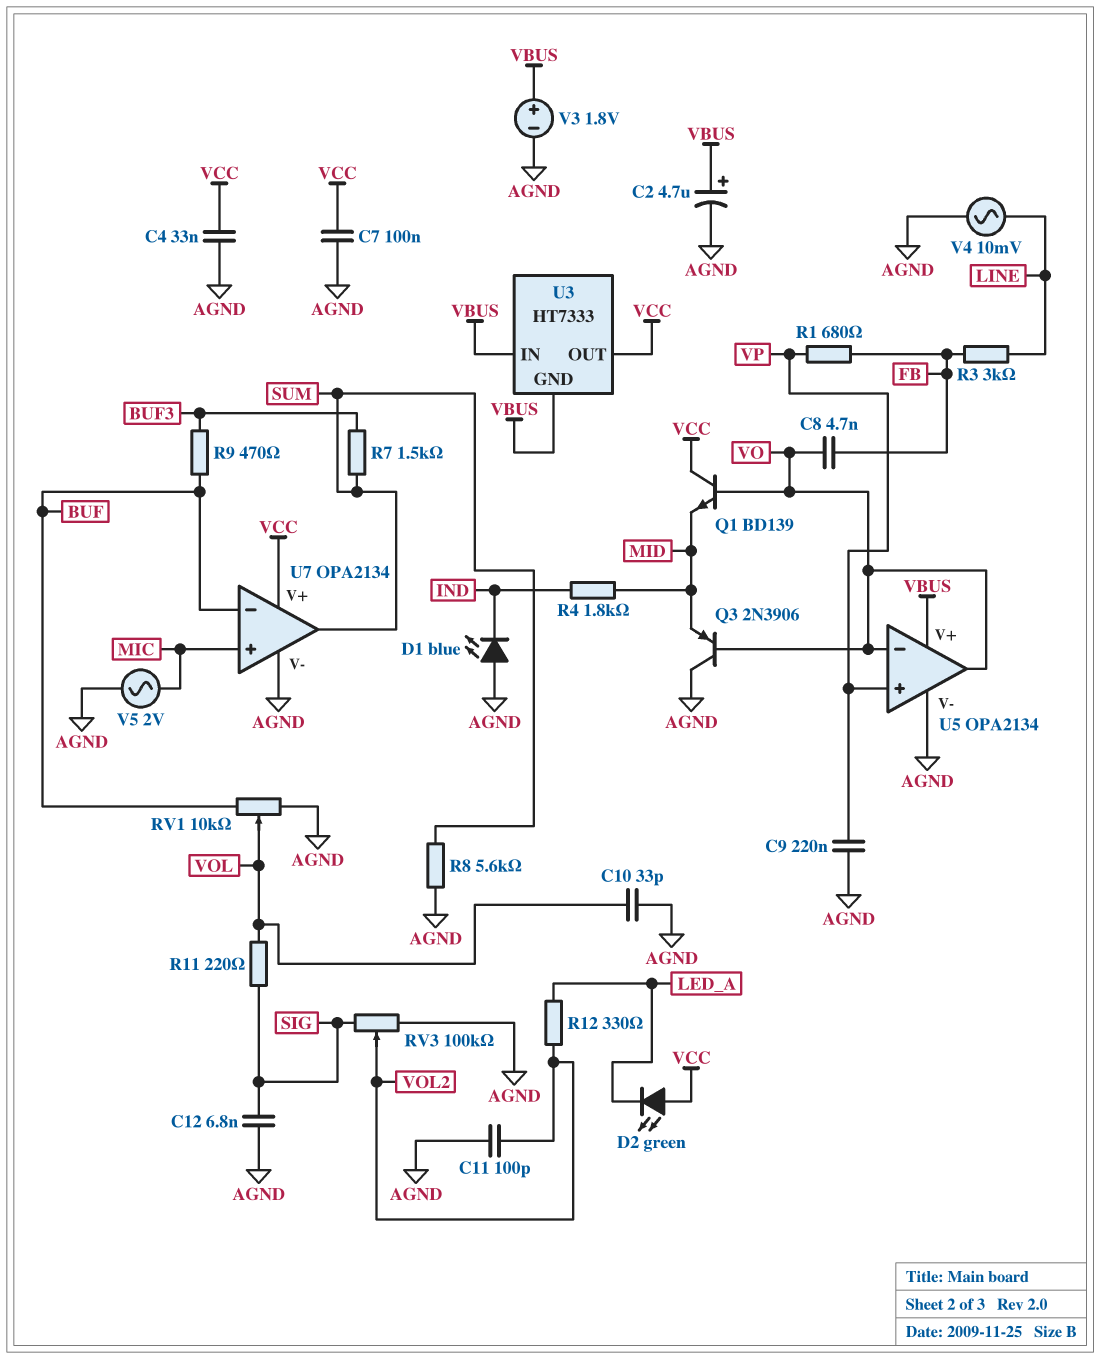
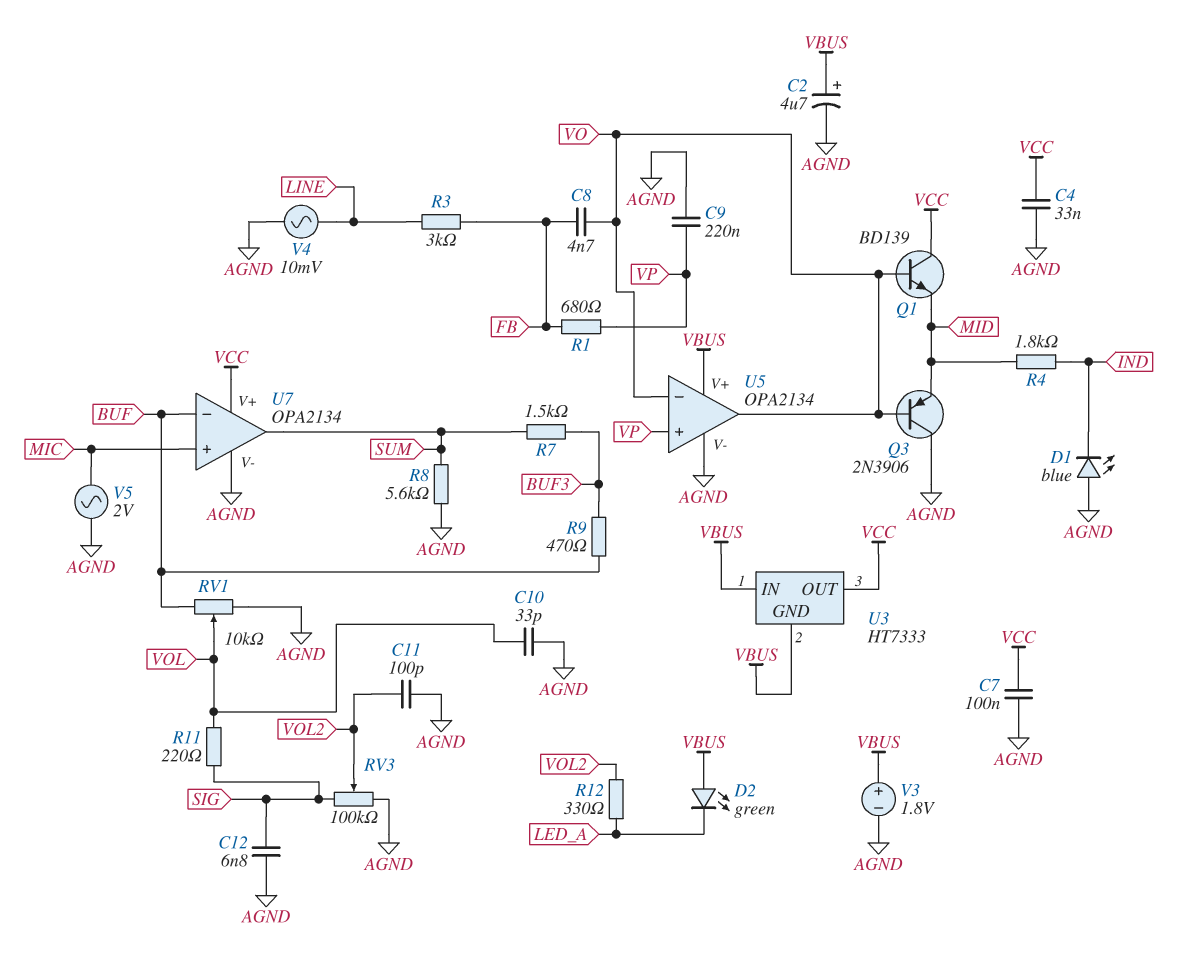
D2: LED green (A VCC, K LED_A) -> LED green (A VBUS, K LED_A)

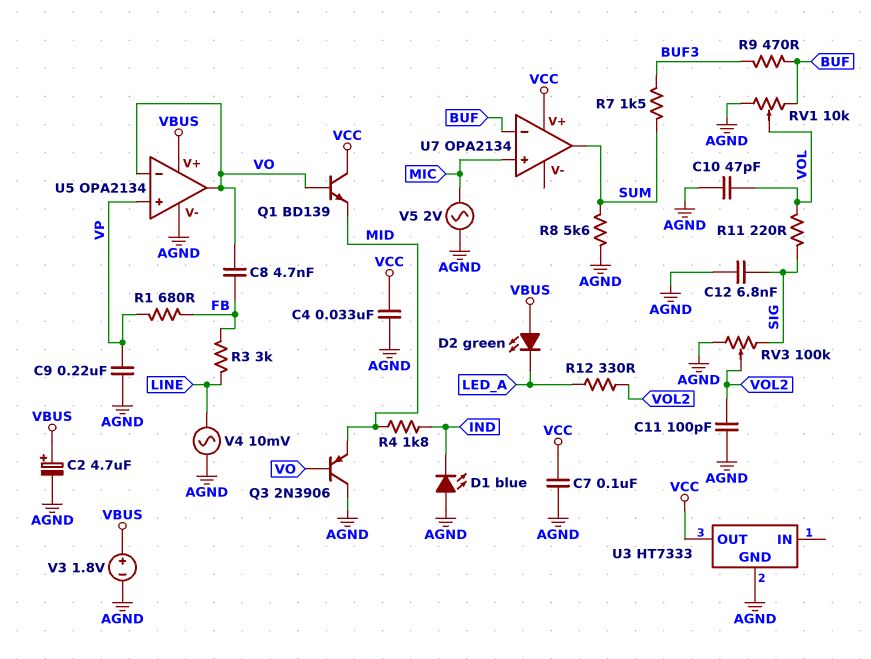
C10: 33pF (AGND, VOL) -> 47pF (AGND, VOL)
U3 pin GND: VBUS -> AGND
U3 pin IN: VBUS -> none
U7 pin V-: AGND -> none

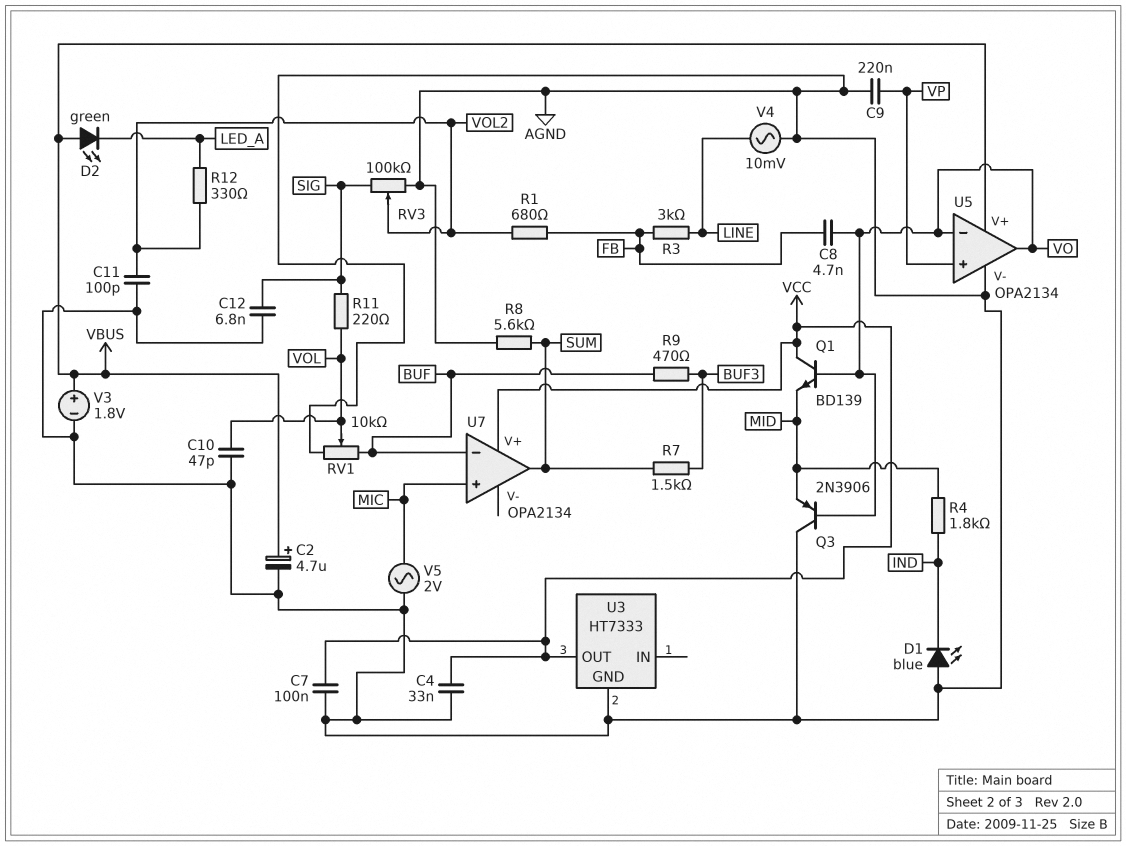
R1: 680 (FB, VP) -> 680 (FB, VOL2)

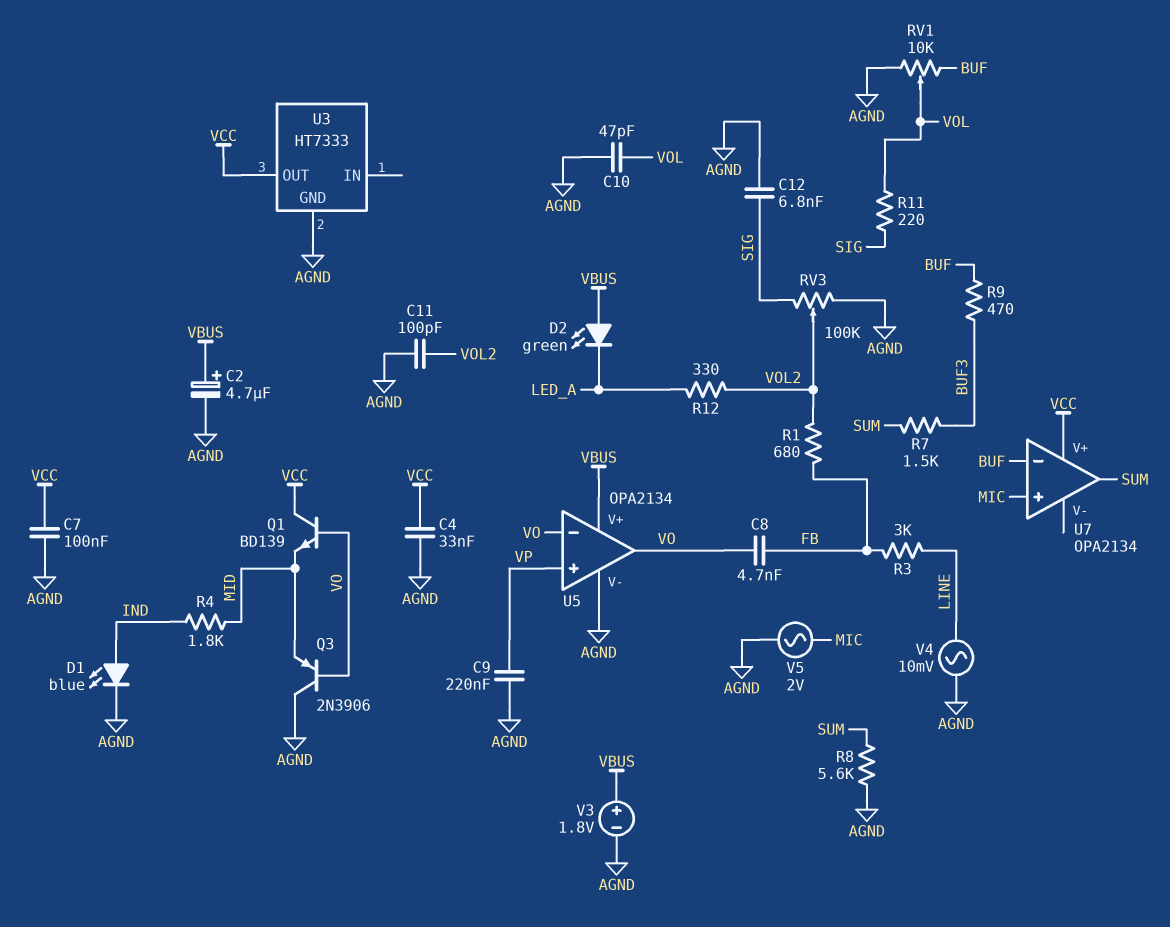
D1: LED blue (A AGND, K IND) -> LED blue (A IND, K AGND)

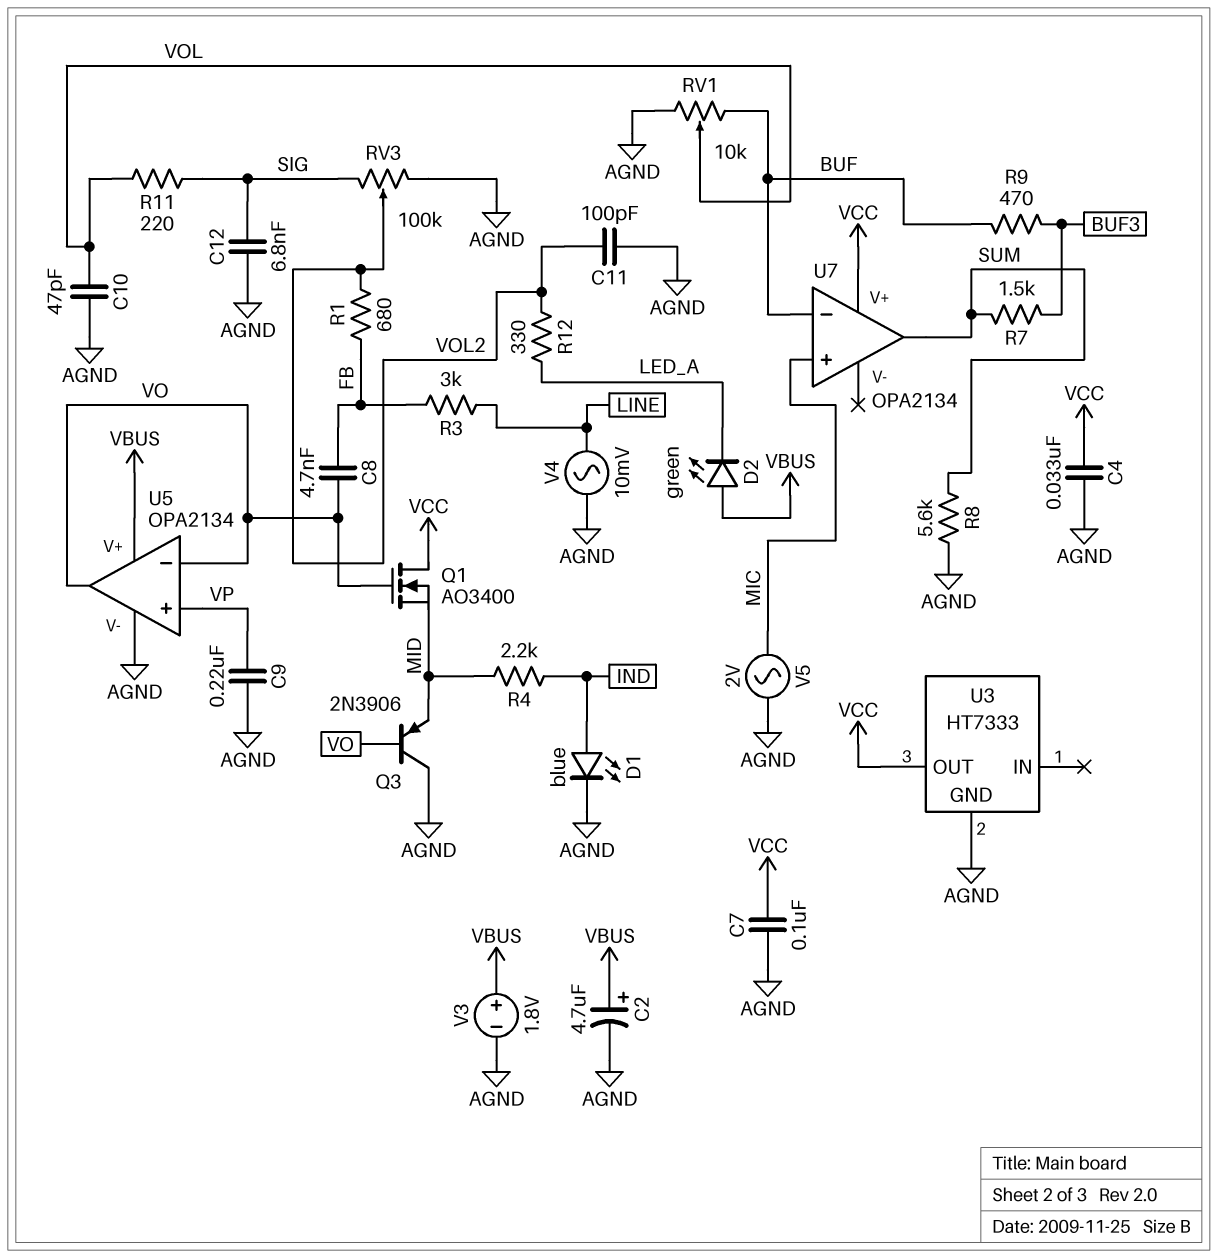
Q1: NPN BD139 (B VO, C VCC, E MID) -> NMOS AO3400 (G VO, D VCC, S MID)
R4: 1.8k (IND, MID) -> 2.2k (IND, MID)

